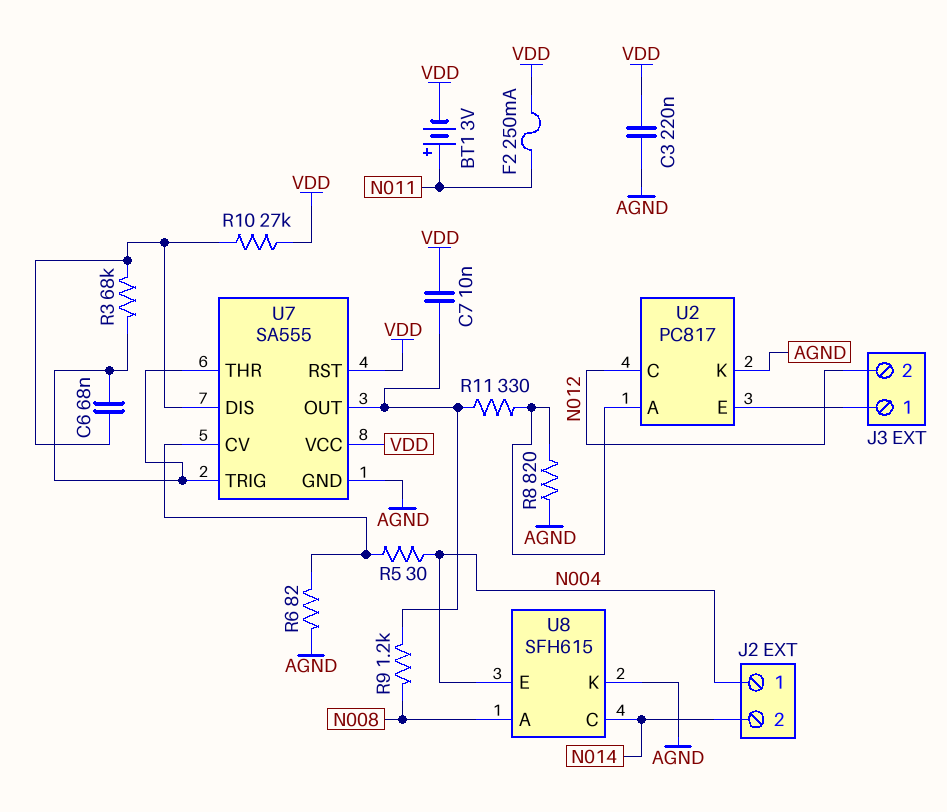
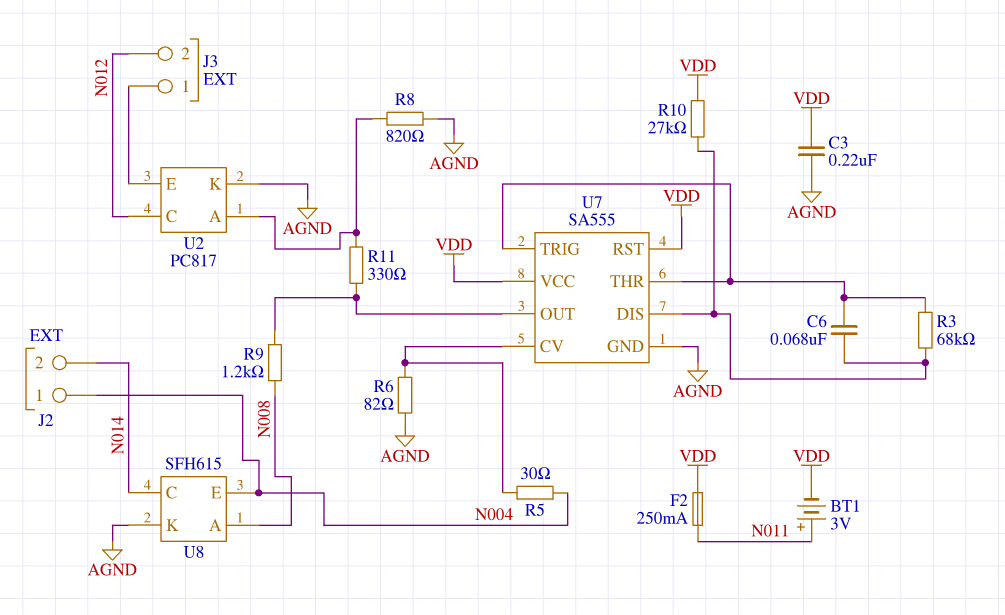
C7: 10nF (U7/OUT, VDD) -> none

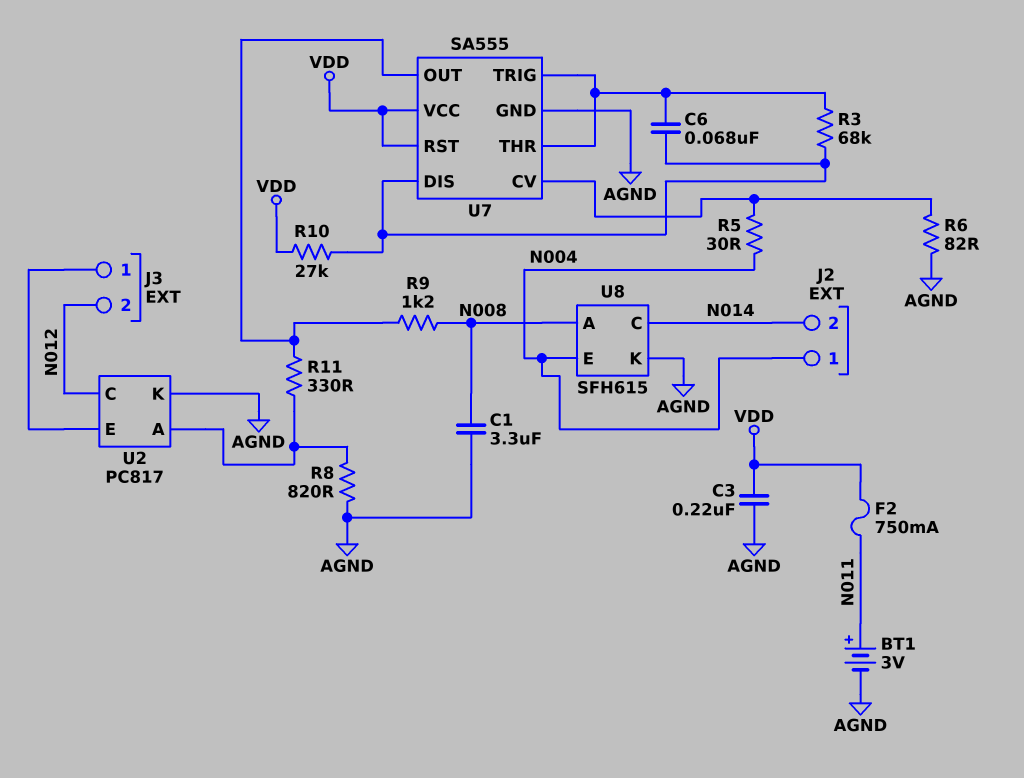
BT1: 3V (plus N011, minus VDD) -> 3V (plus N011, minus AGND)
C1: none -> 3.3uF (AGND, N008)
F2: 250mA (N011, VDD) -> 750mA (N011, VDD)

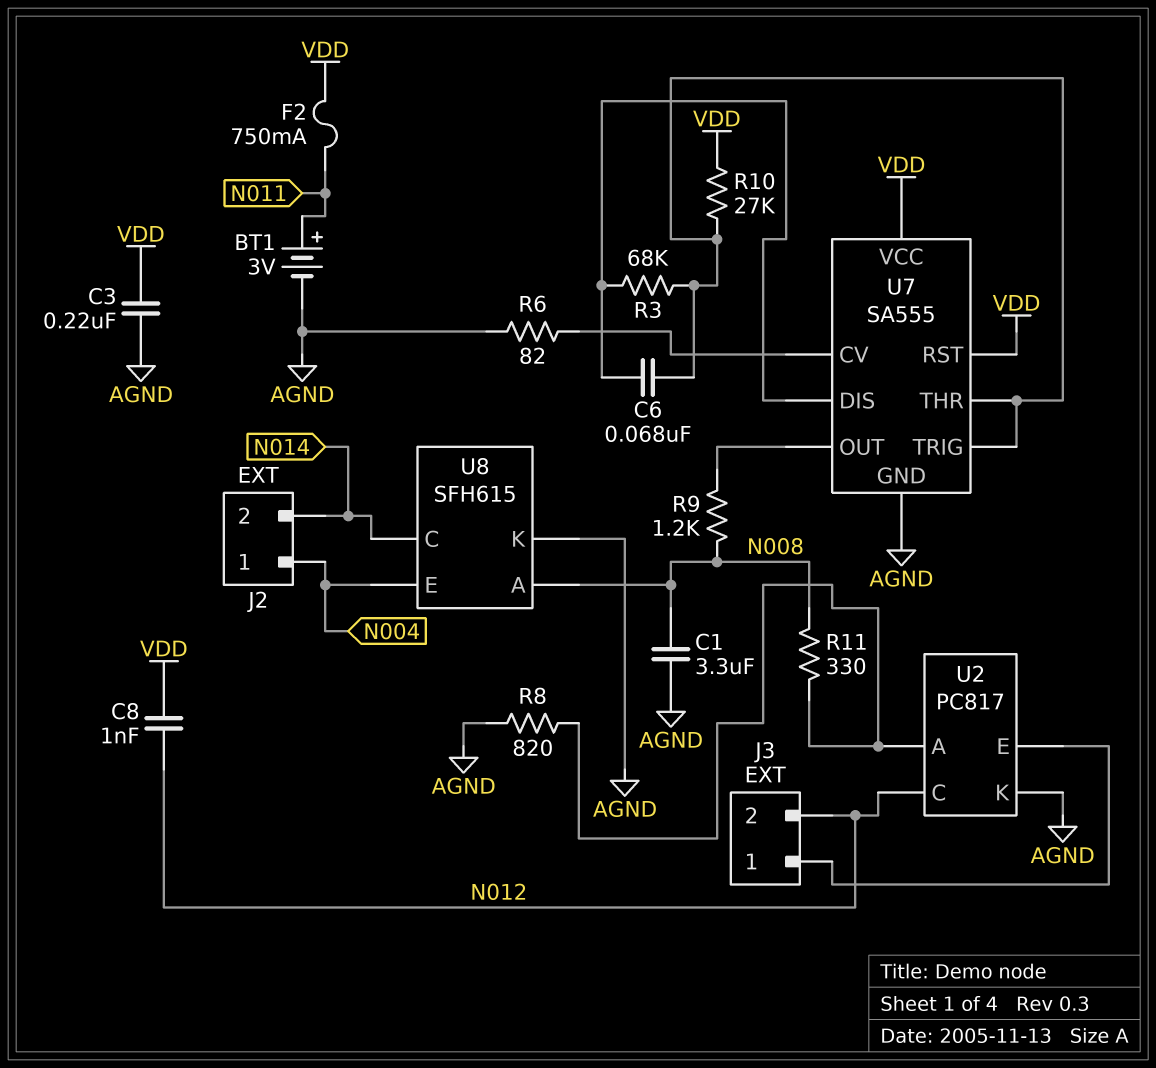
C8: none -> 1nF (N012, VDD)
R5: 30 (N004, U7/CV) -> none
R10: 27k (U7/DIS, VDD) -> 27k (U7/THR, VDD)
R11: 330 (U2/A, U7/OUT) -> 330 (N008, U2/A)

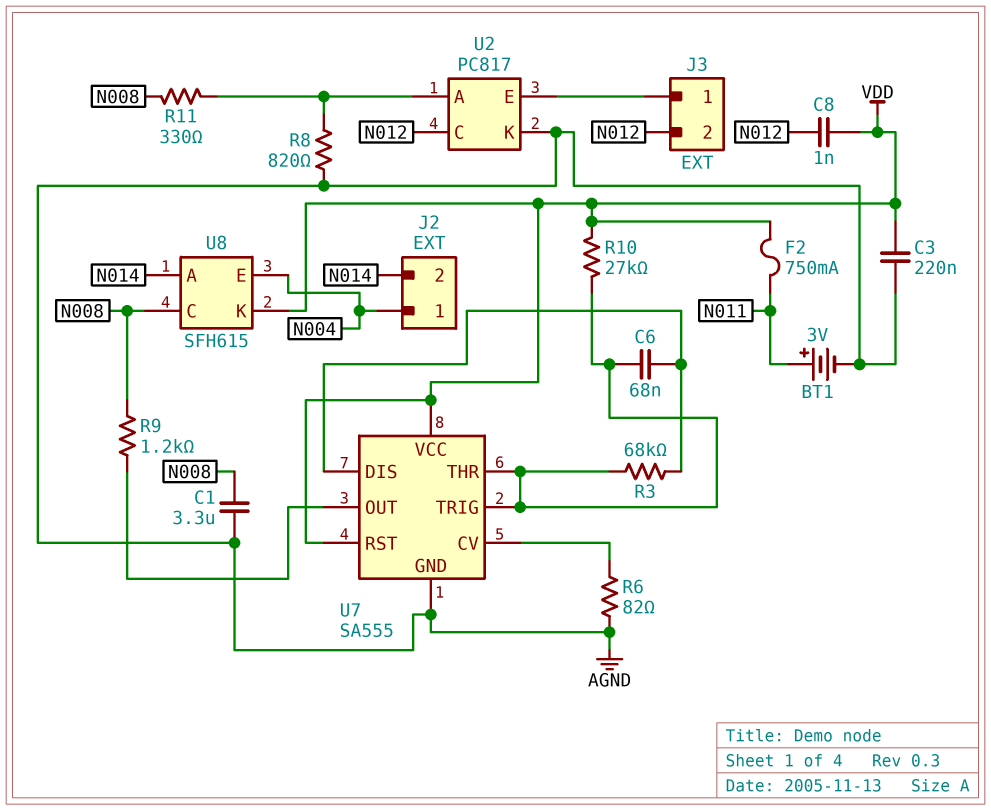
U8 pin A: N008 -> N014
U8 pin C: N014 -> N008
U8 pin K: AGND -> VDD

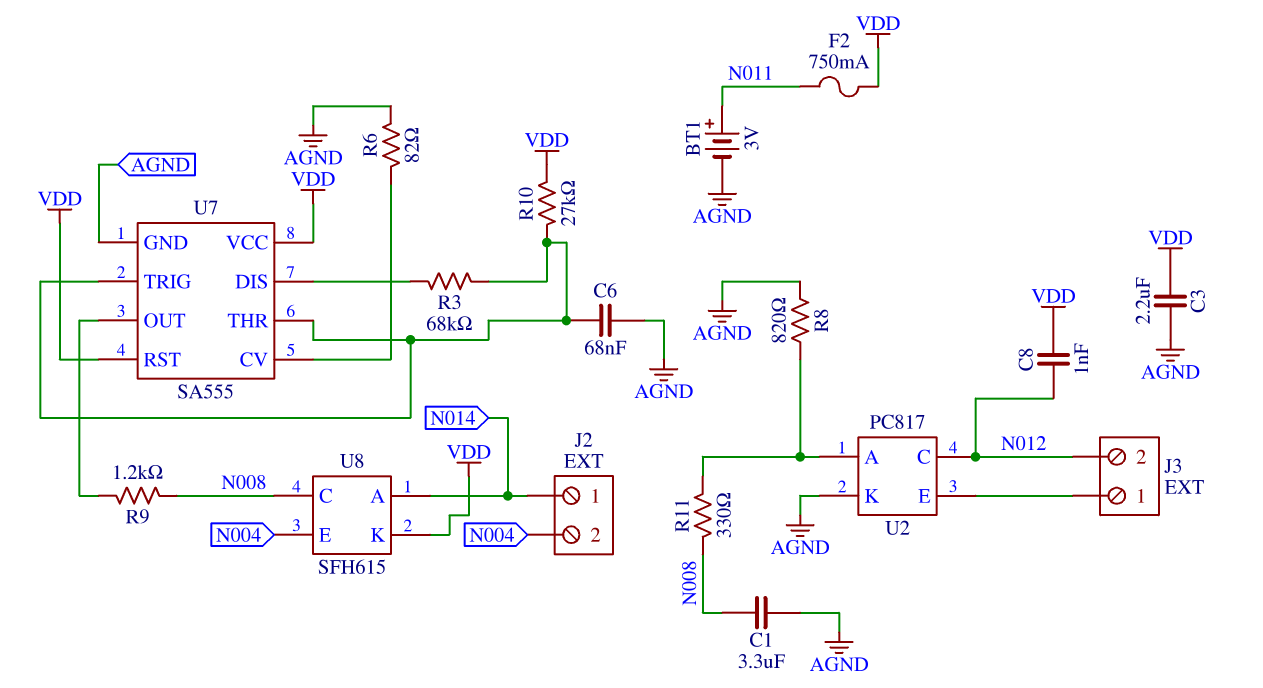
C3: 220nF (AGND, VDD) -> 2.2uF (AGND, VDD)
C6: 68nF (U7/DIS, U7/THR) -> 68nF (AGND, U7/THR)
J2 pin 1: N004 -> N014
J2 pin 2: N014 -> N004

